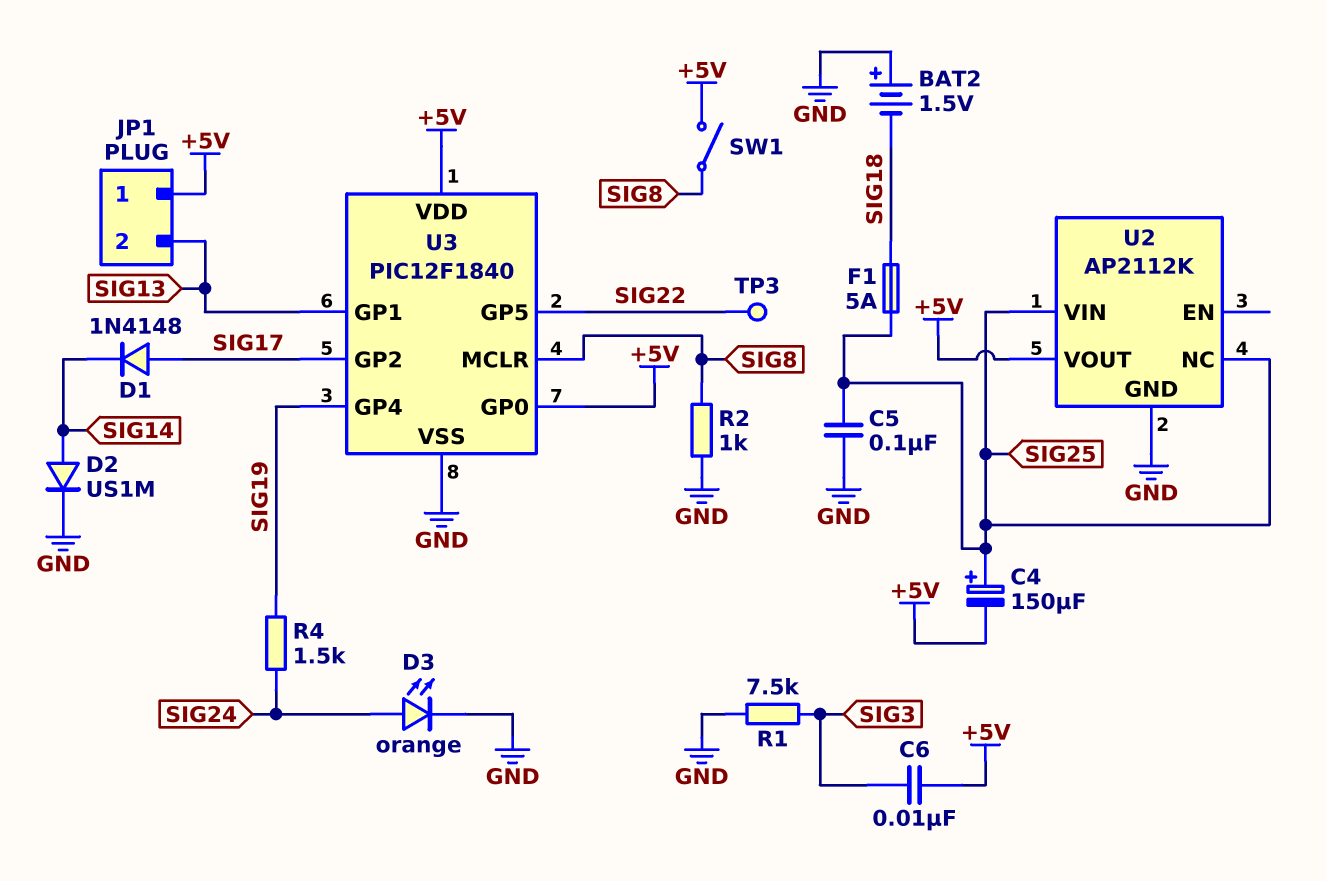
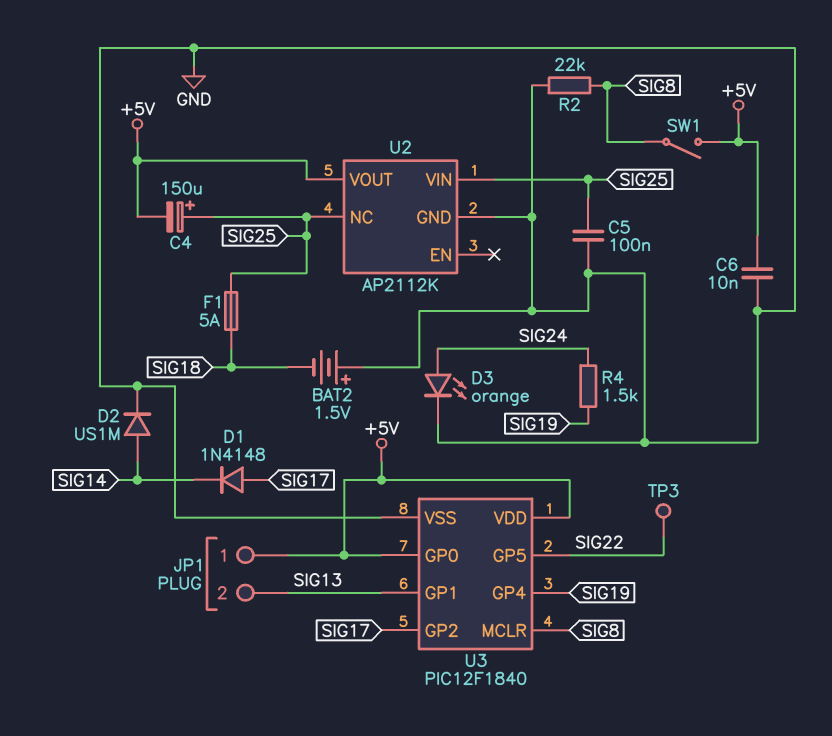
C6: 10nF (+5V, SIG3) -> 10nF (+5V, GND)
R1: 7.5k (GND, SIG3) -> none
R2: 1k (GND, SIG8) -> 22k (GND, SIG8)

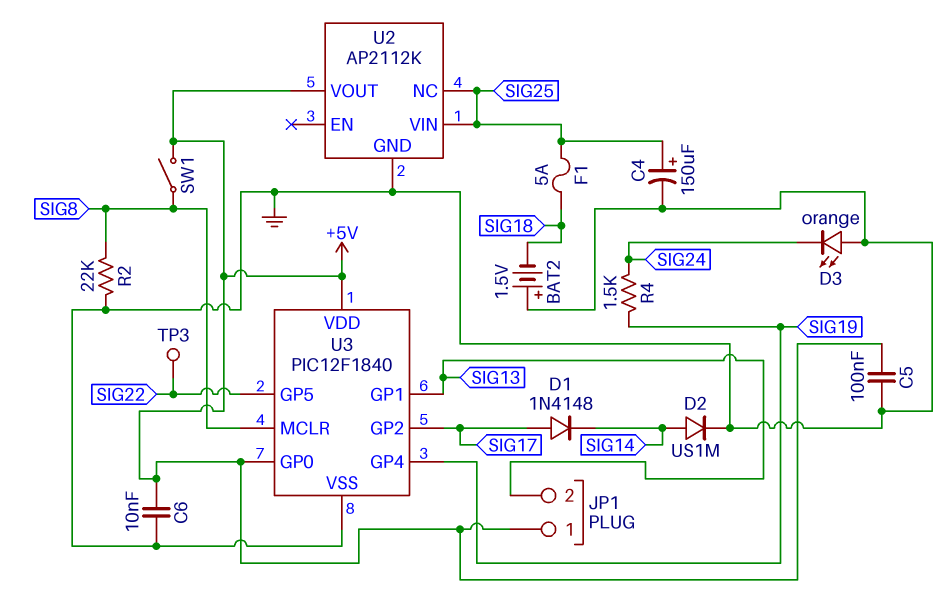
C4: 150uF (plus SIG25, minus +5V) -> 150uF (plus SIG25, minus GND)
C5: 100nF (GND, SIG25) -> 100nF (+5V, GND)
D3: LED orange (A SIG24, K GND) -> LED orange (A GND, K SIG24)

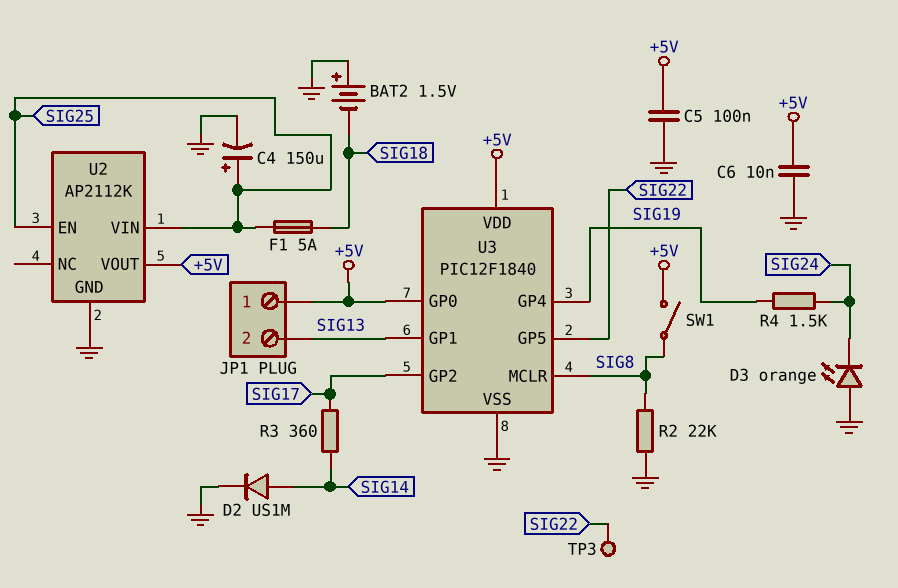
D1: diode 1N4148 (A SIG17, K SIG14) -> none
R3: none -> 360 (SIG14, SIG17)
U2 pin EN: none -> SIG25
U2 pin NC: SIG25 -> none

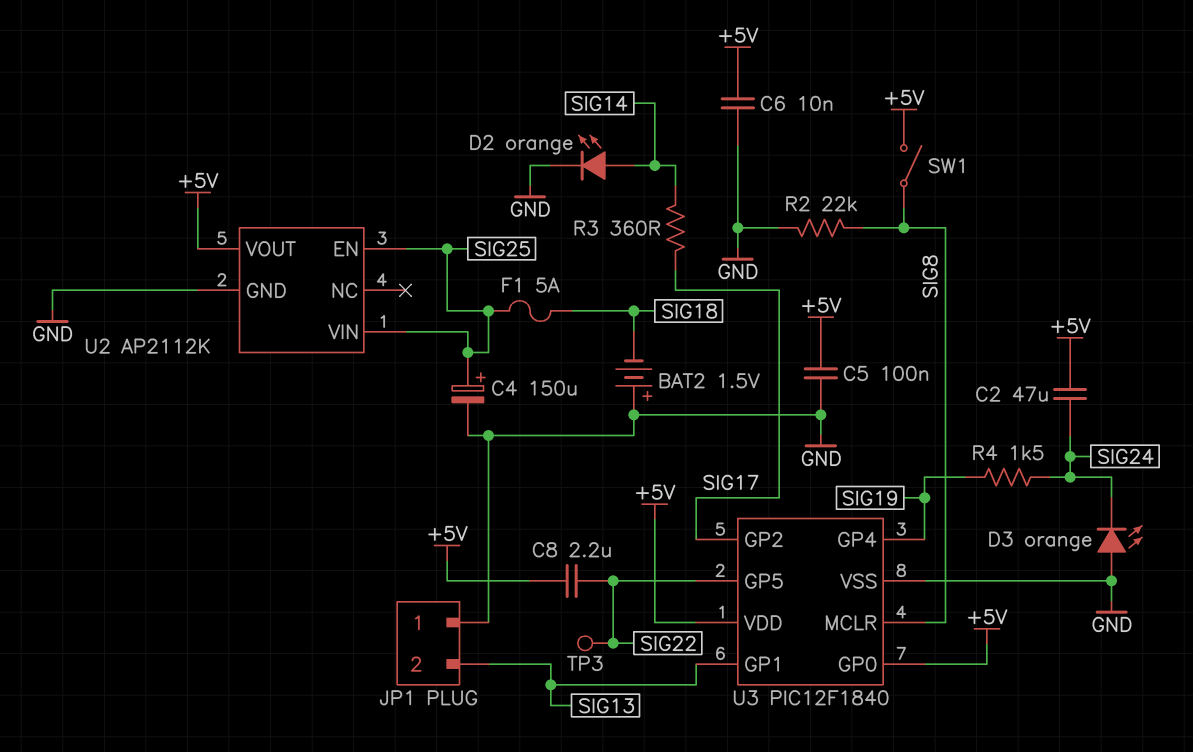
C2: none -> 47uF (+5V, SIG24)
C8: none -> 2.2uF (+5V, SIG22)
D2: diode US1M (A SIG14, K GND) -> LED orange (A SIG14, K GND)
JP1 pin 1: +5V -> GND

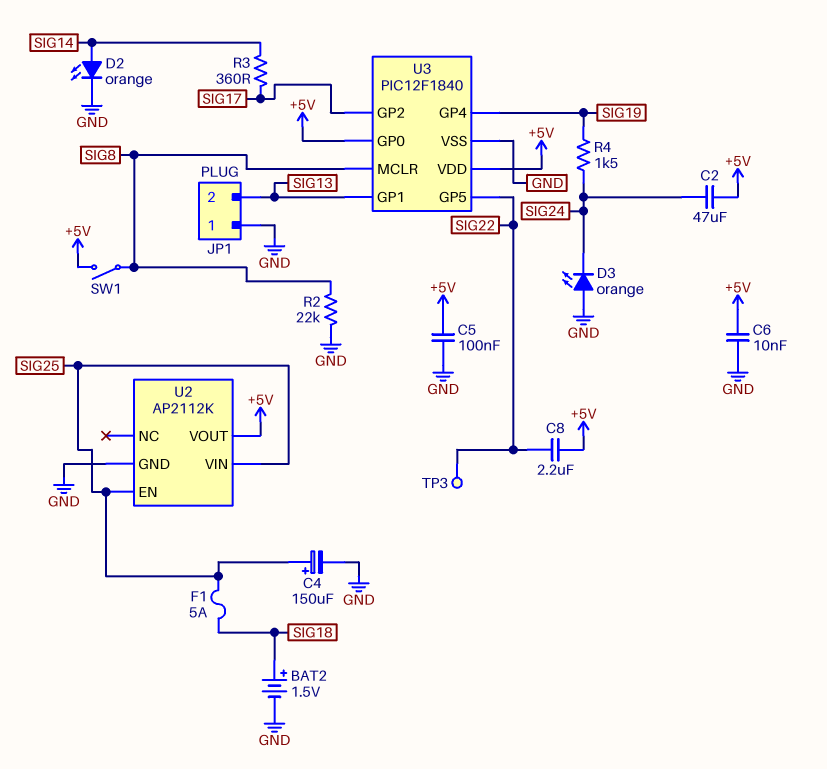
BAT2: 1.5V (plus GND, minus SIG18) -> 1.5V (plus SIG18, minus GND)

